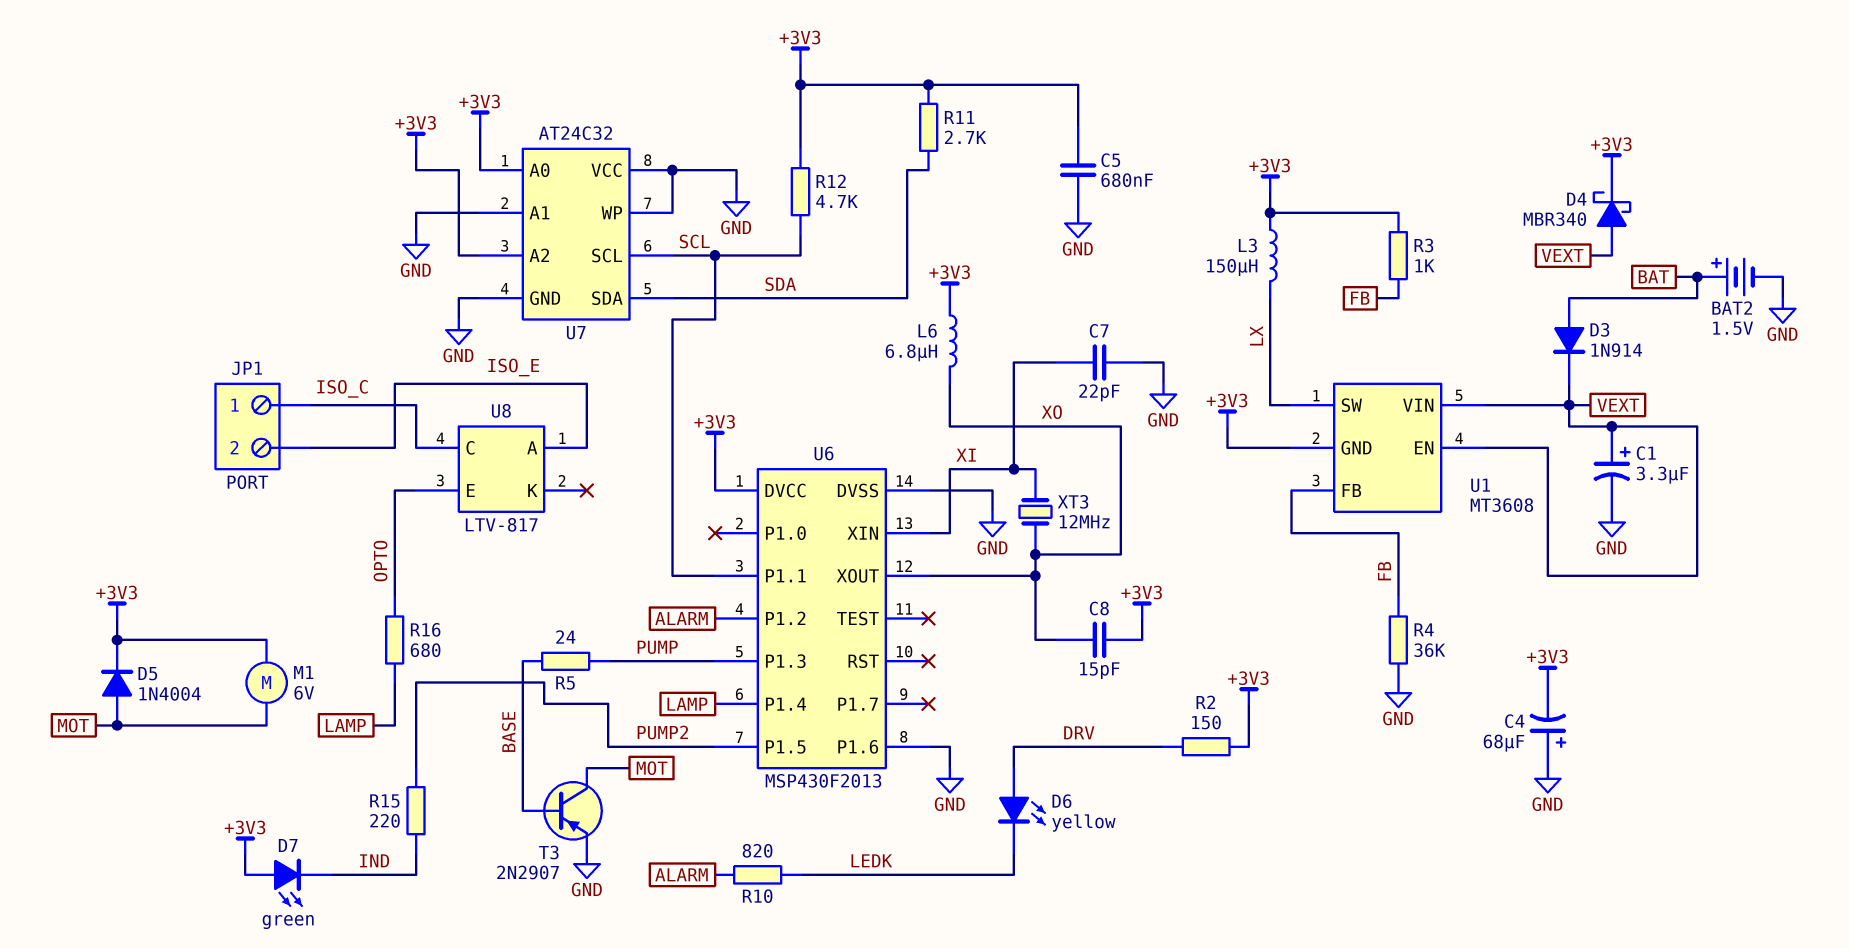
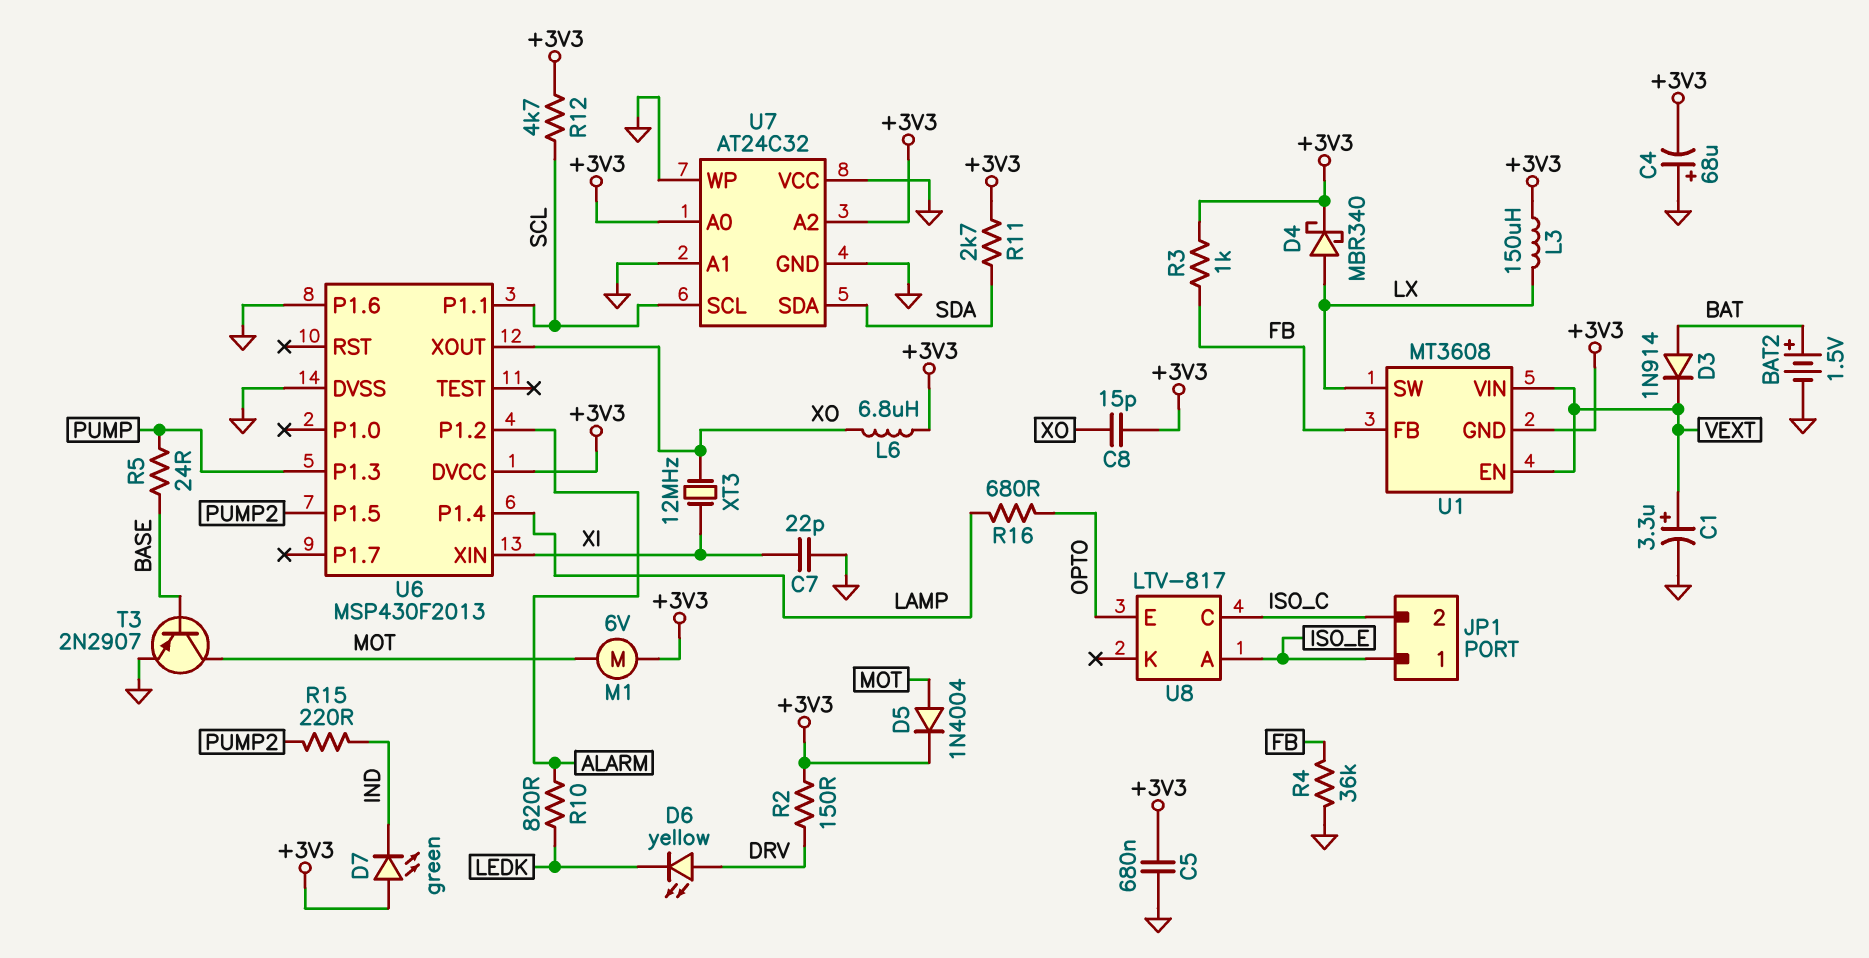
D4: schottky MBR340 (A VEXT, K +3V3) -> schottky MBR340 (A LX, K +3V3)
JP1 pin 1: ISO_C -> ISO_E
JP1 pin 2: ISO_E -> ISO_C

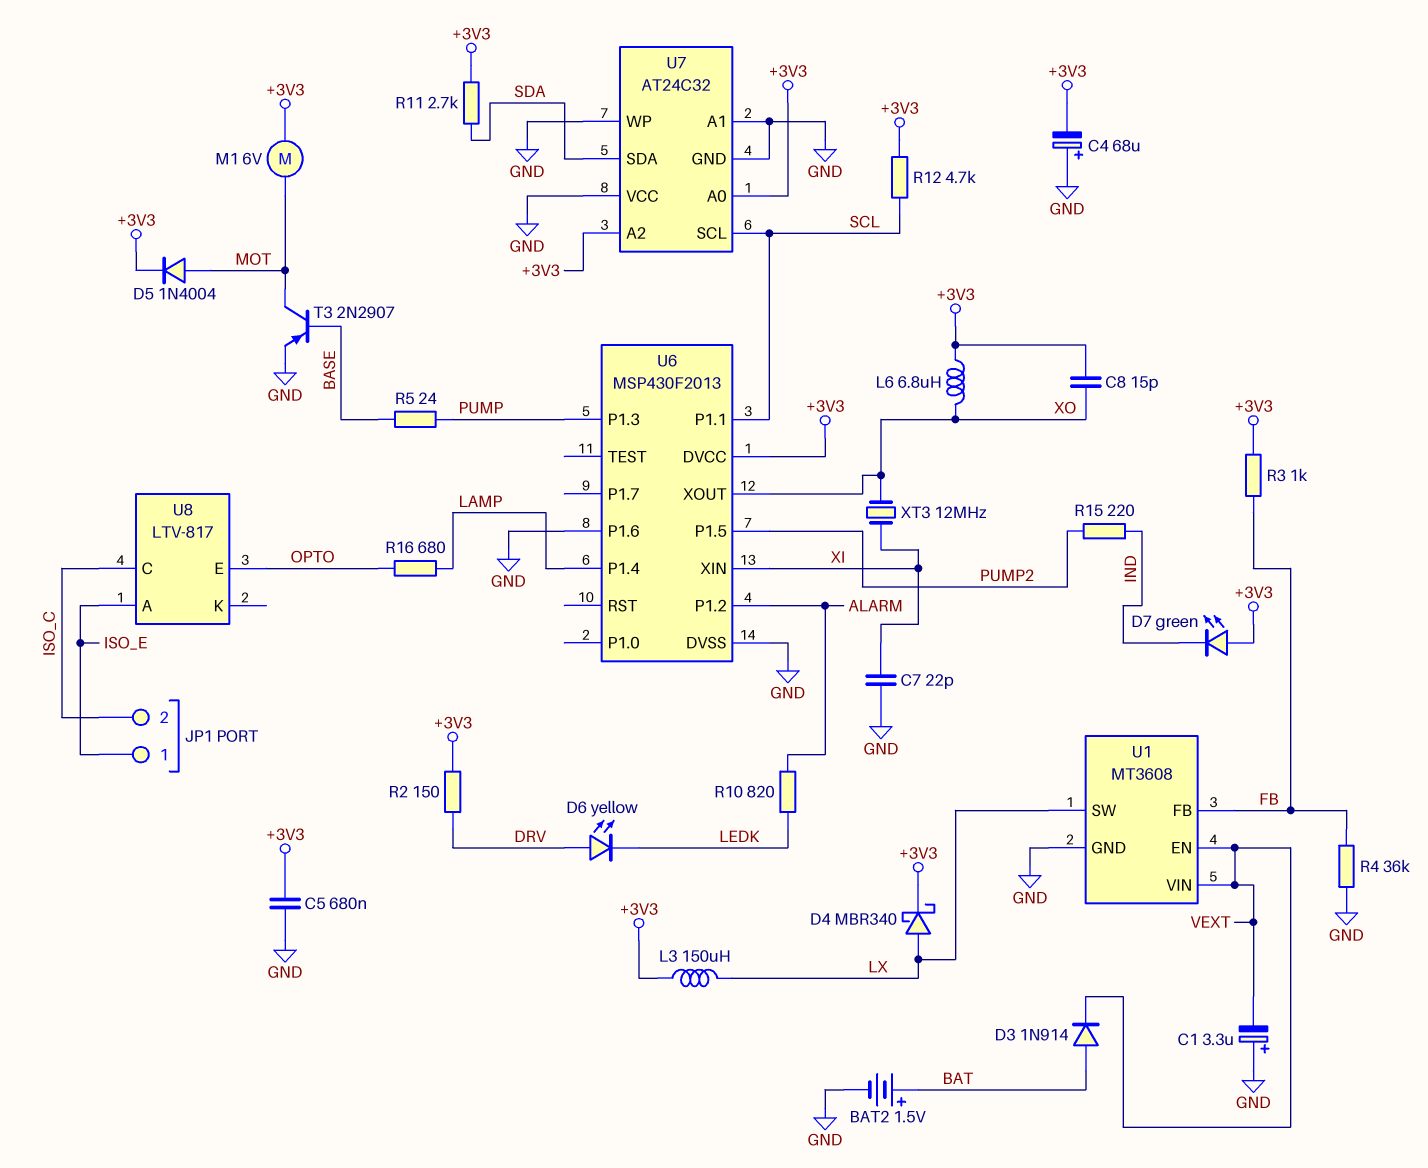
C1: 3.3uF (plus VEXT, minus GND) -> 3.3uF (plus GND, minus VEXT)
U1 pin GND: +3V3 -> GND

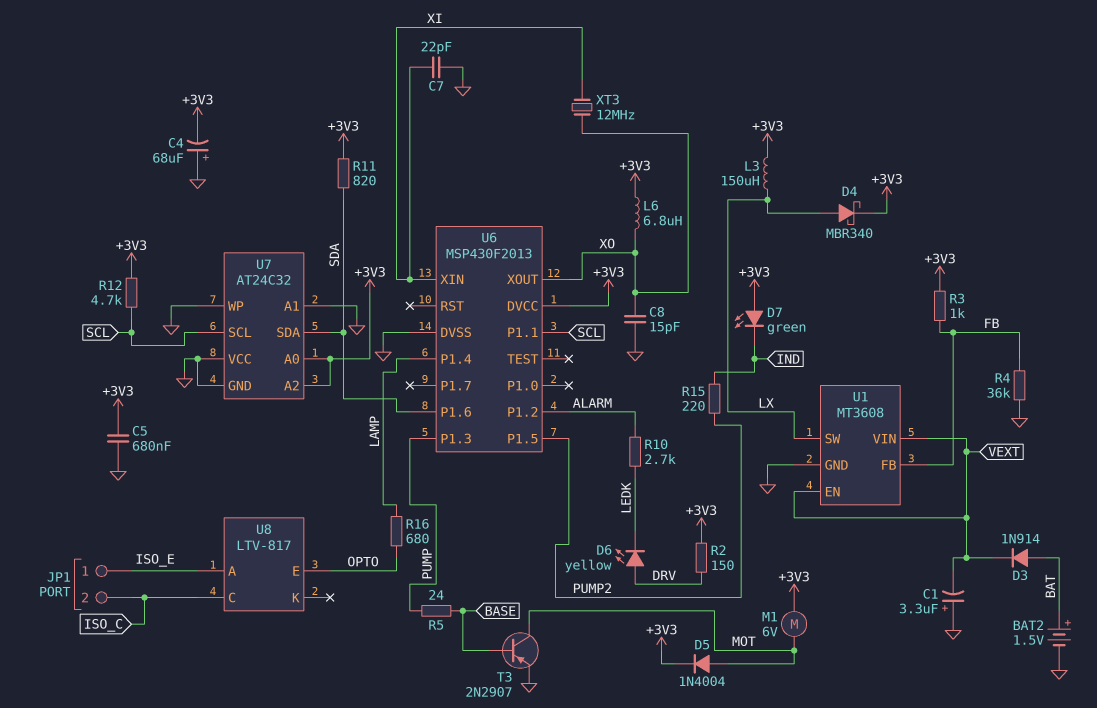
C8: 15pF (+3V3, XO) -> 15pF (GND, XO)
R10: 820 (ALARM, LEDK) -> 2.7k (ALARM, LEDK)
R11: 2.7k (+3V3, SDA) -> 820 (+3V3, SDA)
U6 pin P1.6: GND -> SDA

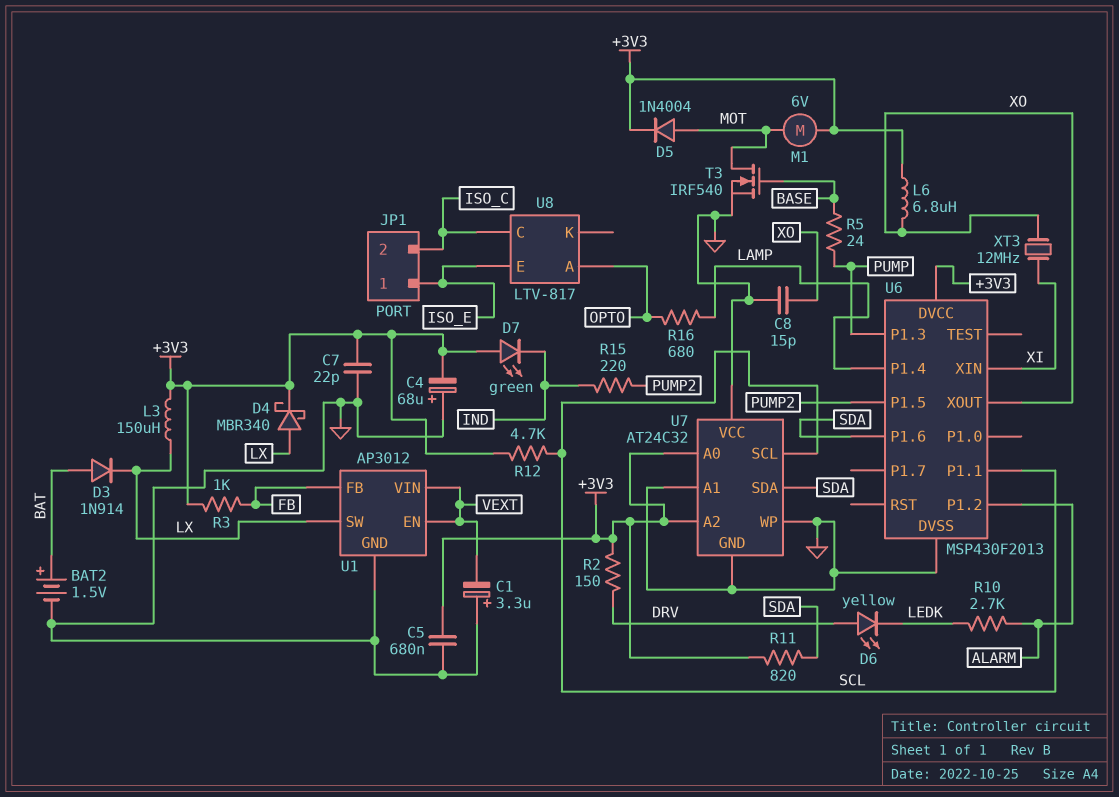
C7: 22pF (GND, XI) -> 22pF (+3V3, GND)
D3: diode 1N914 (A BAT, K VEXT) -> diode 1N914 (A BAT, K LX)
R4: 36k (FB, GND) -> none
T3: PNP 2N2907 (B BASE, C MOT, E GND) -> NMOS IRF540 (G BASE, D MOT, S GND)
U1: MT3608 -> AP3012
U8 pin A: ISO_E -> OPTO
U8 pin E: OPTO -> ISO_E

